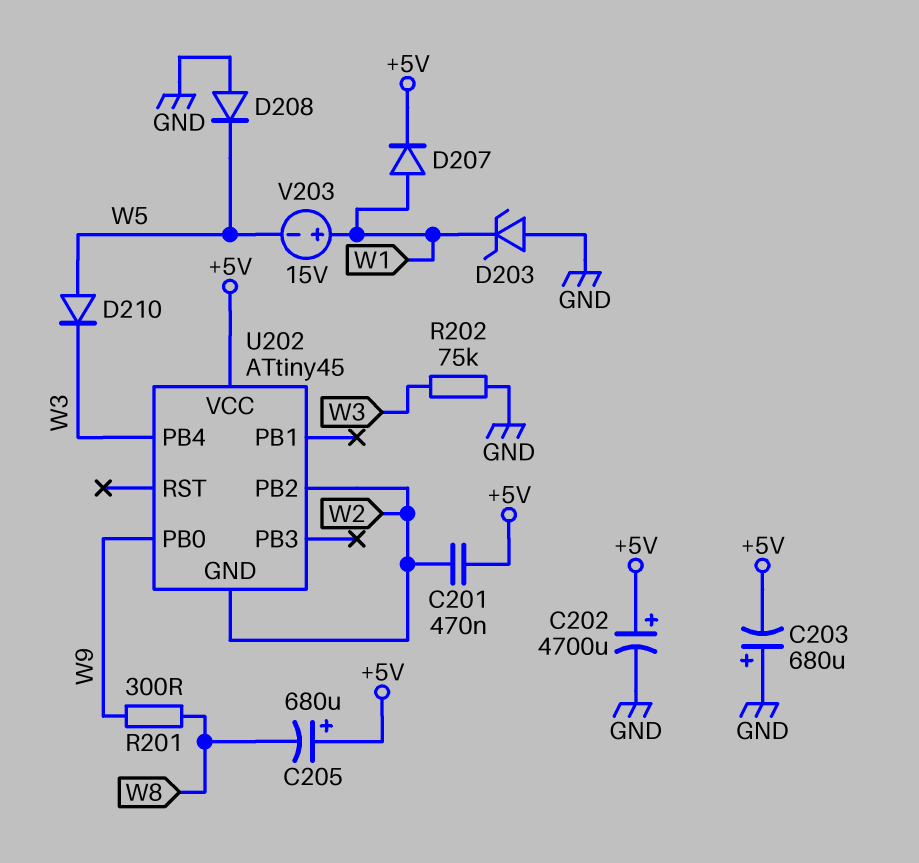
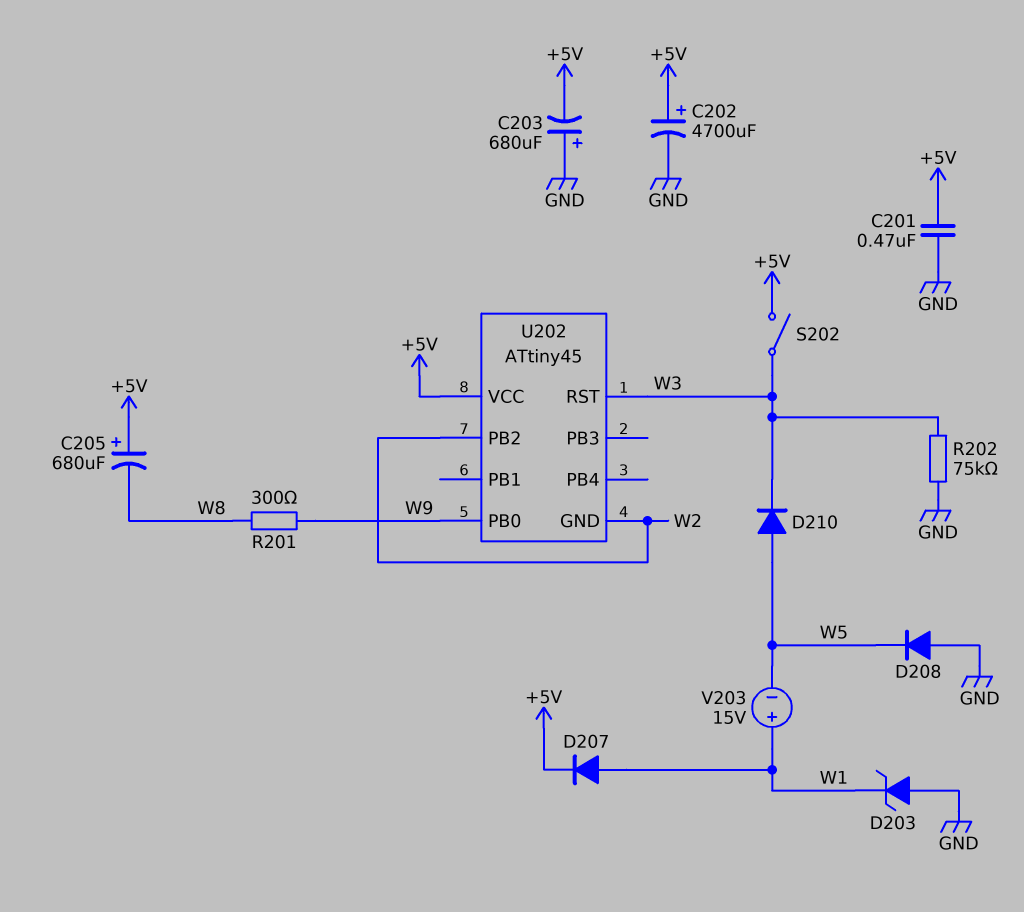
C201: 470nF (+5V, W2) -> 470nF (+5V, GND)
S202: none -> switch (+5V, W3)
U202 pin PB4: W3 -> none
U202 pin RST: none -> W3

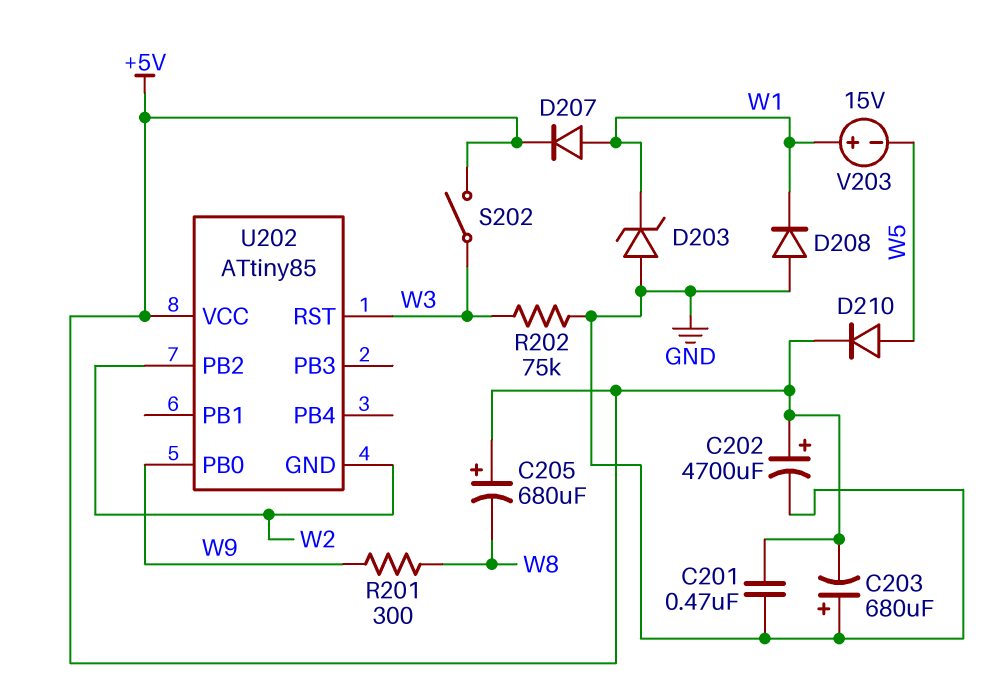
D208: diode (A GND, K W5) -> diode (A GND, K W1)
D210: diode (A W5, K W3) -> diode (A W5, K +5V)
U202: ATtiny45 -> ATtiny85

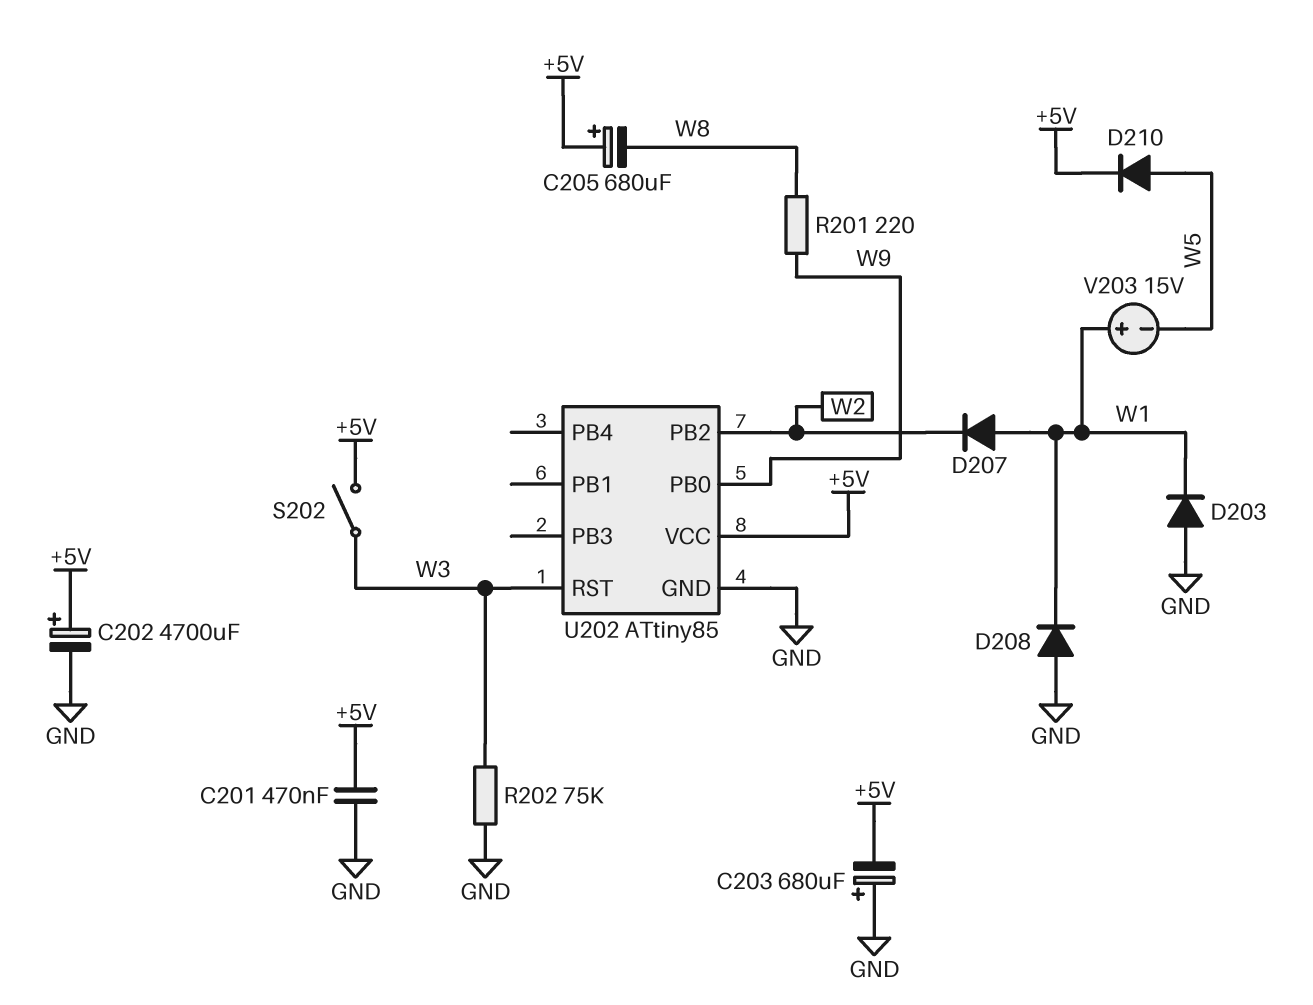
D203: zener (A GND, K W1) -> diode (A GND, K W1)
D207: diode (A W1, K +5V) -> diode (A W1, K W2)
R201: 300 (W8, W9) -> 220 (W8, W9)
U202 pin GND: W2 -> GND

